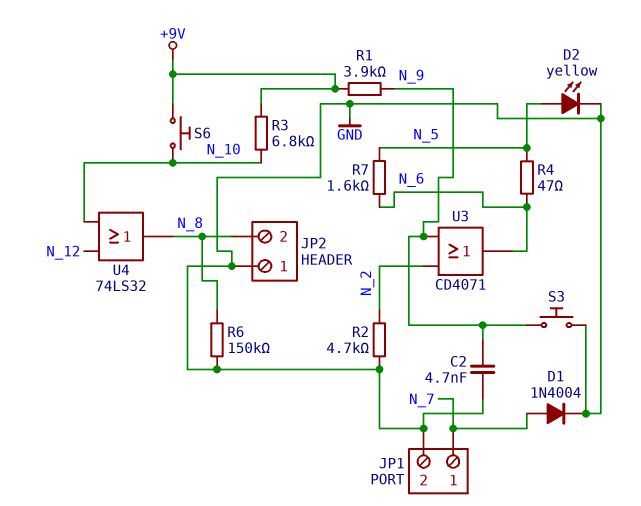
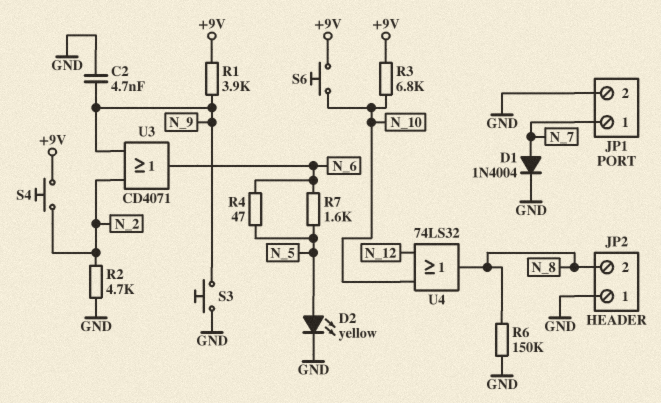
S4: none -> button (+9V, N_2)

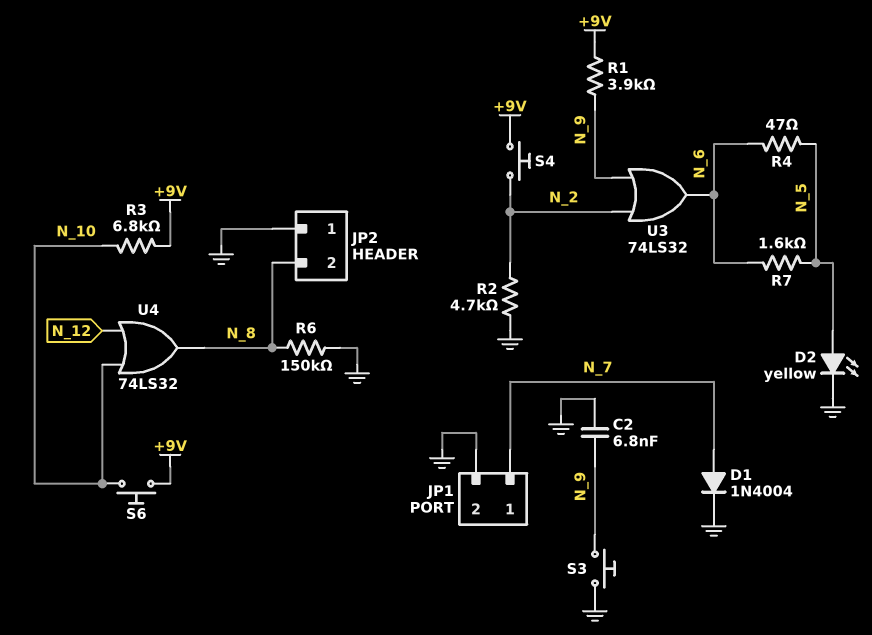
C2: 4.7nF (GND, N_9) -> 6.8nF (GND, N_9)
U3: OR CD4071 (in N_2, in N_9, out N_6) -> OR 74LS32 (in N_2, in N_9, out N_6)

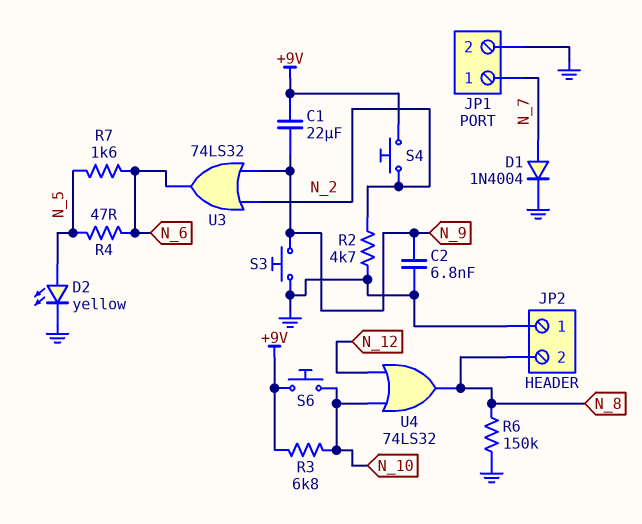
C1: none -> 22uF (+9V, N_9)
R1: 3.9k (+9V, N_9) -> none

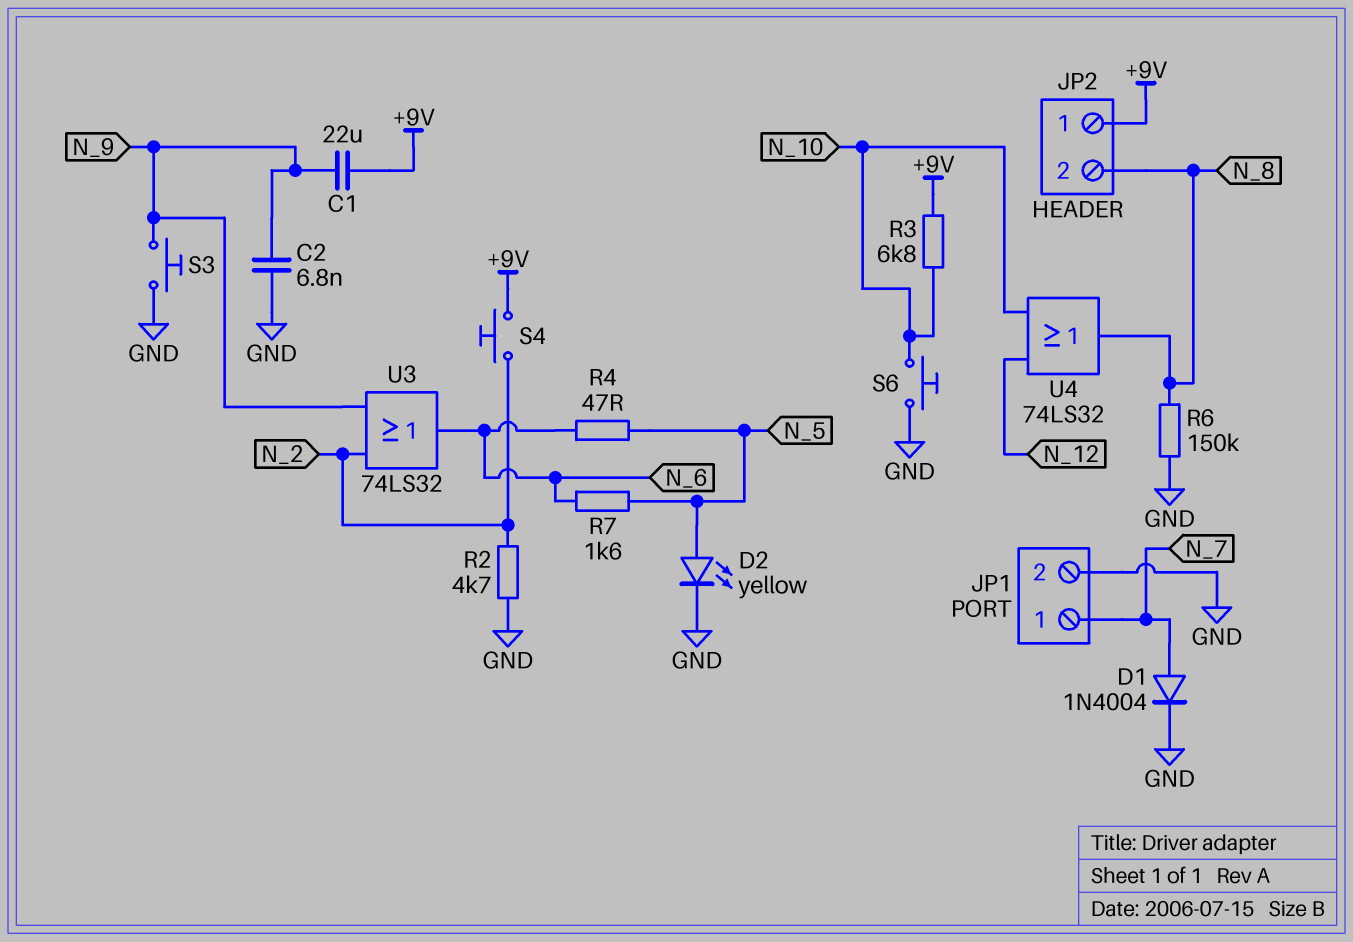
JP2 pin 1: GND -> +9V
S6: button (+9V, N_10) -> button (GND, N_10)

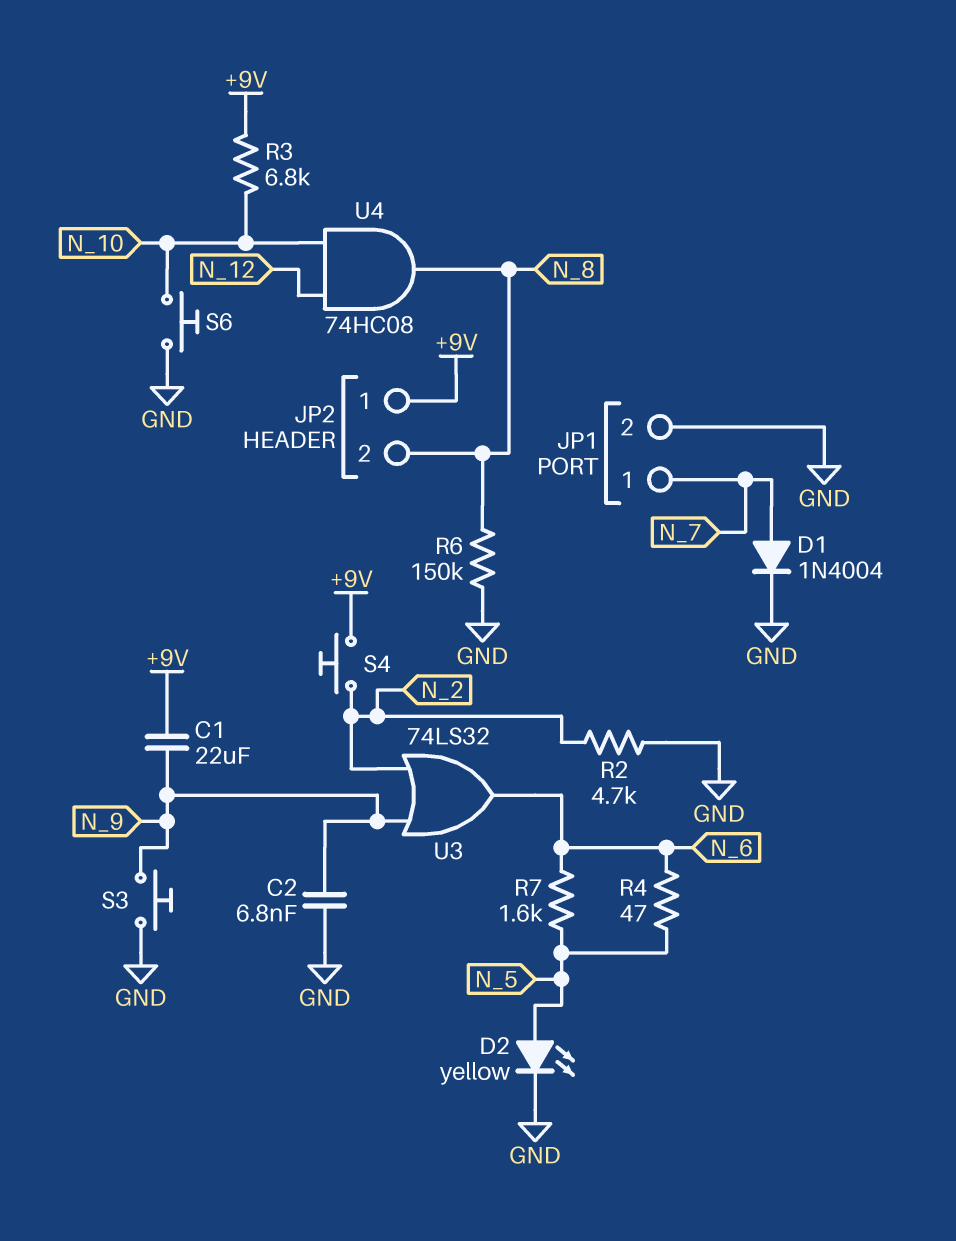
U4: OR 74LS32 (in N_10, in N_12, out N_8) -> AND 74HC08 (in N_10, in N_12, out N_8)

